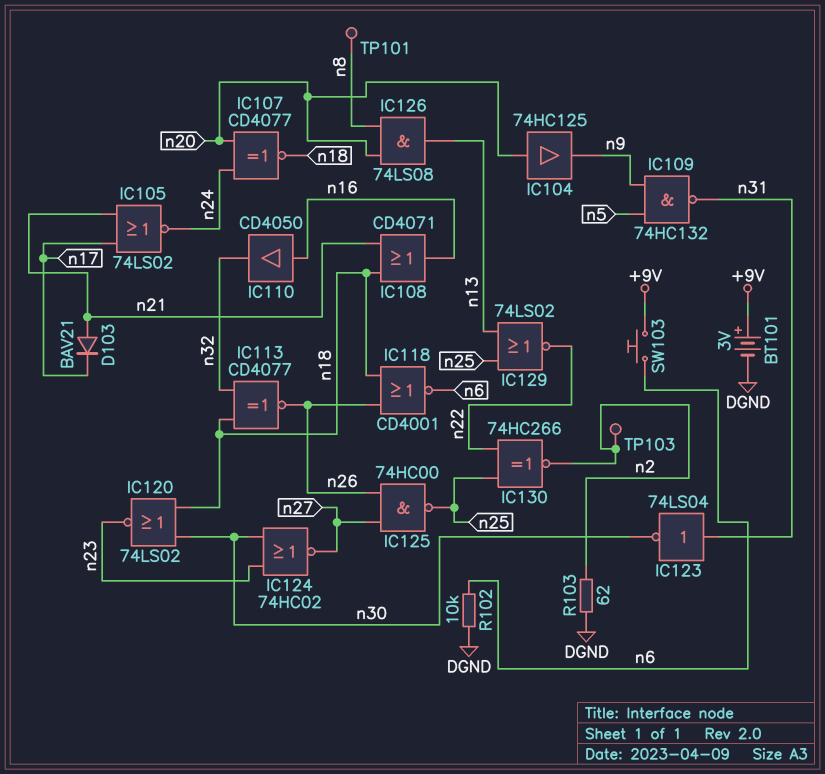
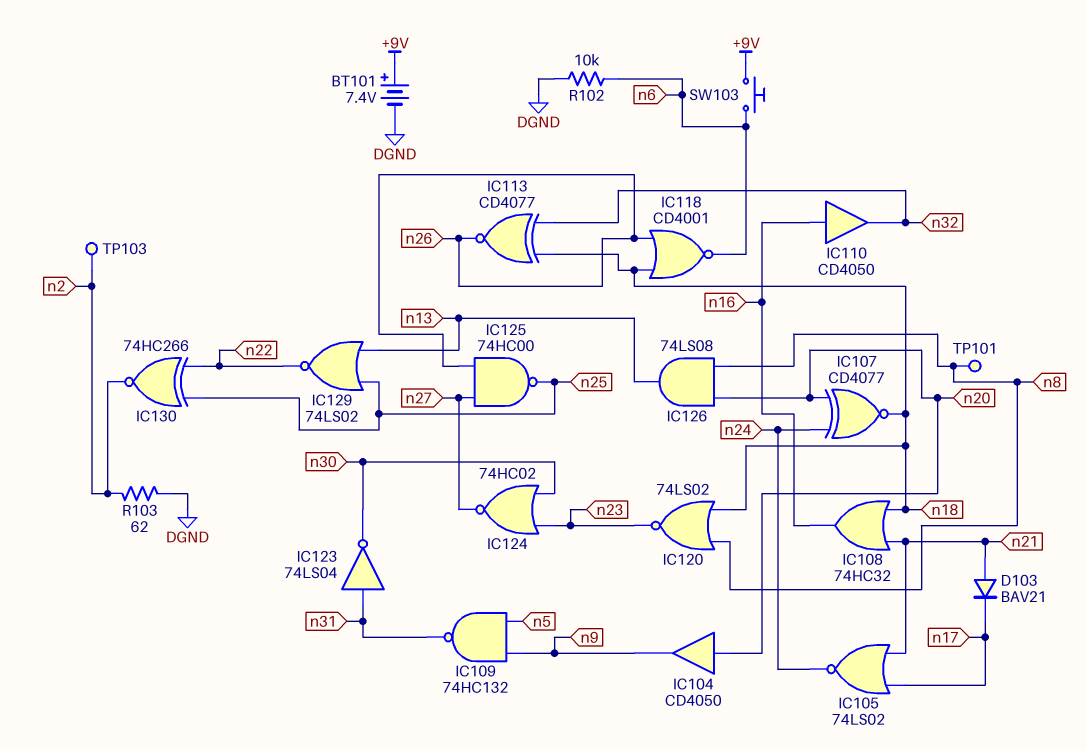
BT101: 3V (plus +9V, minus DGND) -> 7.4V (plus +9V, minus DGND)
IC104: buffer 74HC125 (in n20, out n9) -> buffer CD4050 (in n20, out n9)
IC108: OR CD4071 (in n18, in n21, out n16) -> OR 74HC32 (in n18, in n21, out n16)
IC120: NOR 74LS02 (in n18, in n30, out n23) -> NOR 74LS02 (in n8, in n18, out n23)

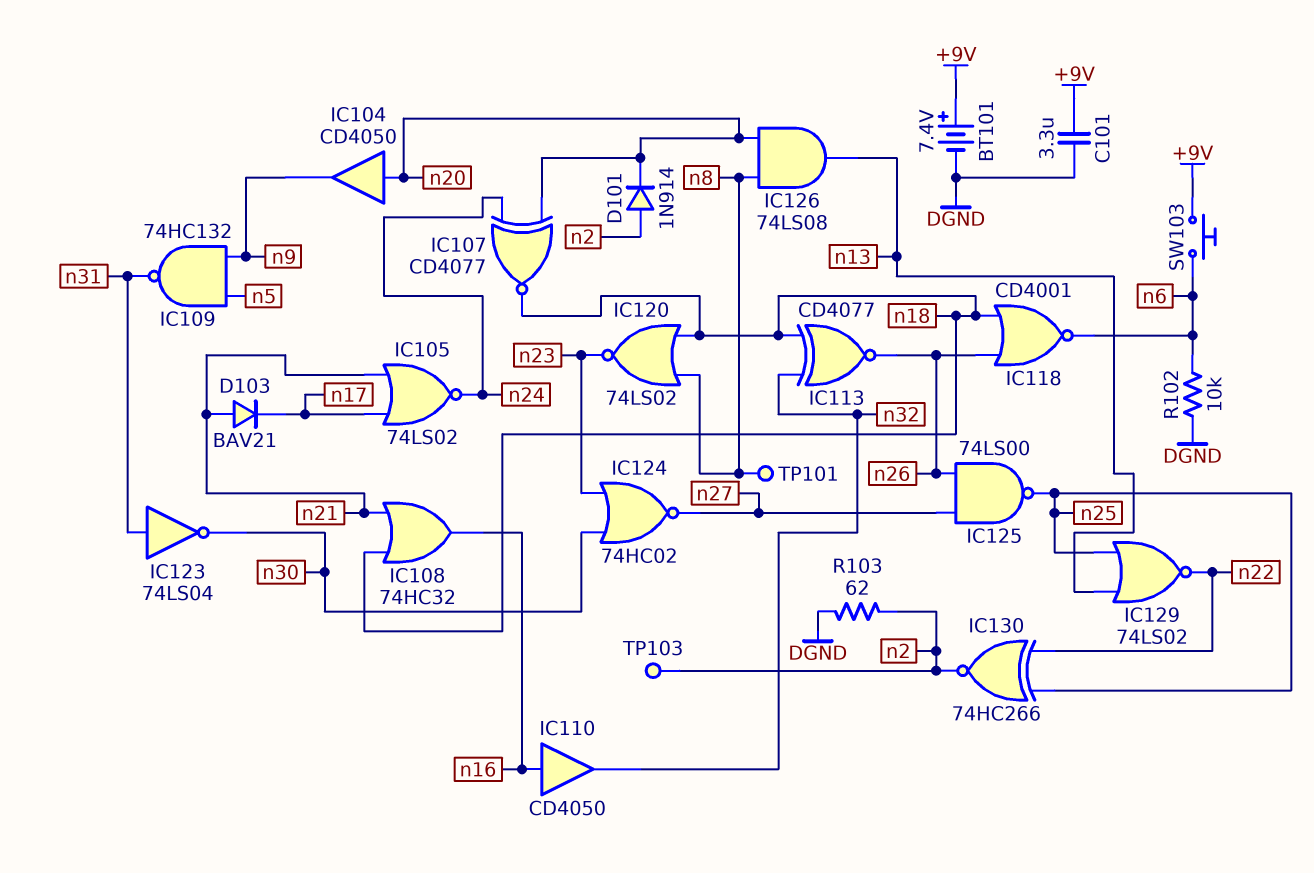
C101: none -> 3.3uF (+9V, DGND)
D101: none -> diode 1N914 (A n2, K n20)
IC125: NAND 74HC00 (in n26, in n27, out n25) -> NAND 74LS00 (in n26, in n27, out n25)

